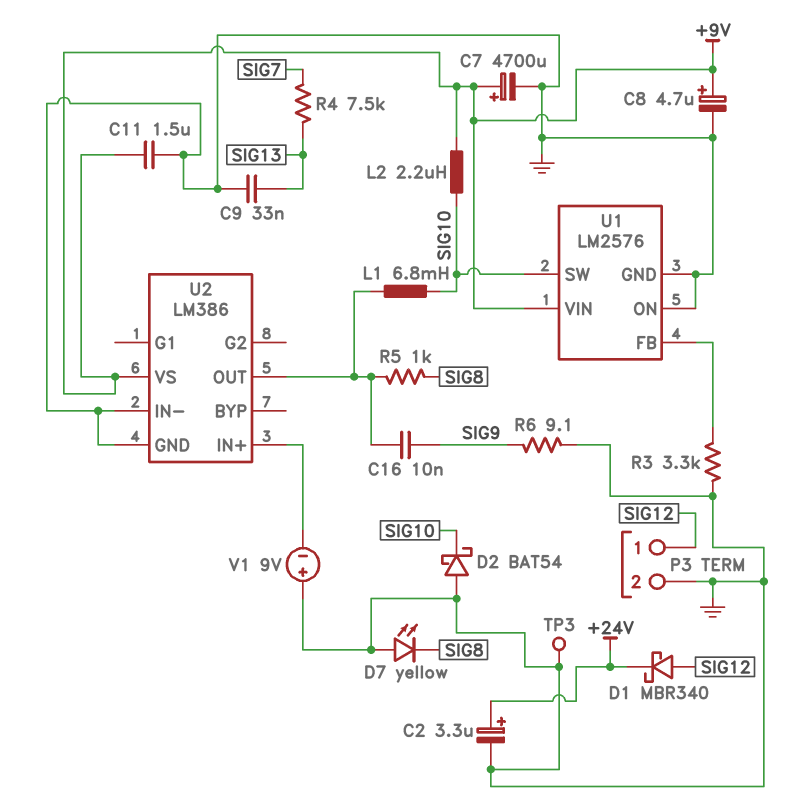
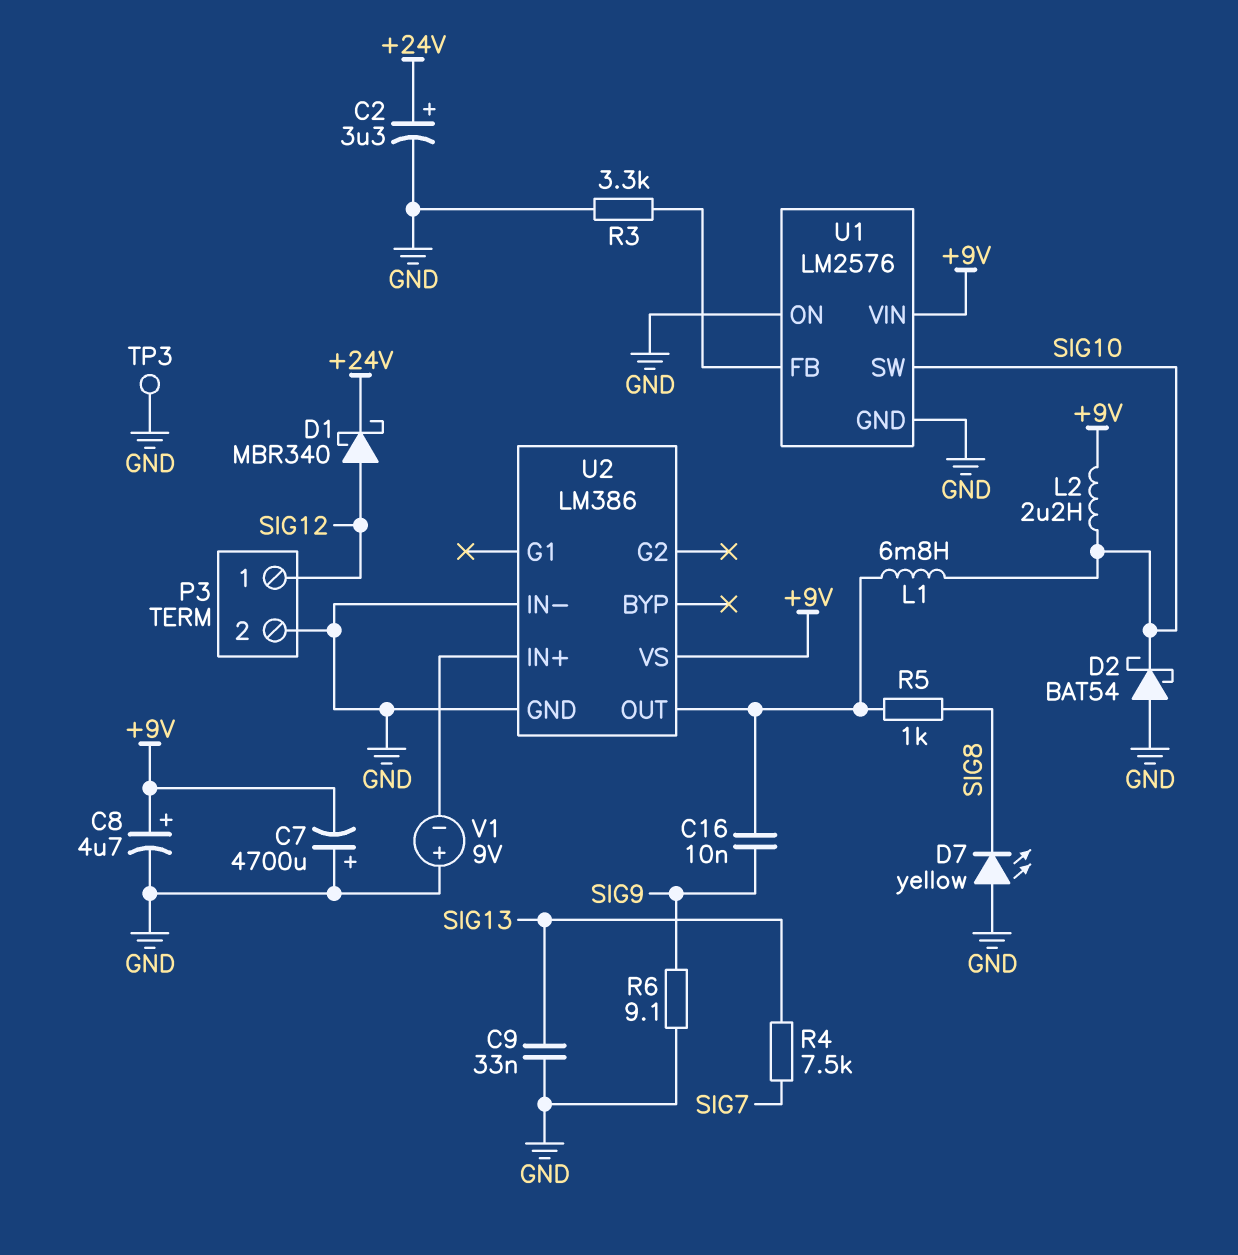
C7: 4700uF (plus +9V, minus GND) -> 4700uF (plus GND, minus +9V)
C11: 1.5uF (+9V, GND) -> none

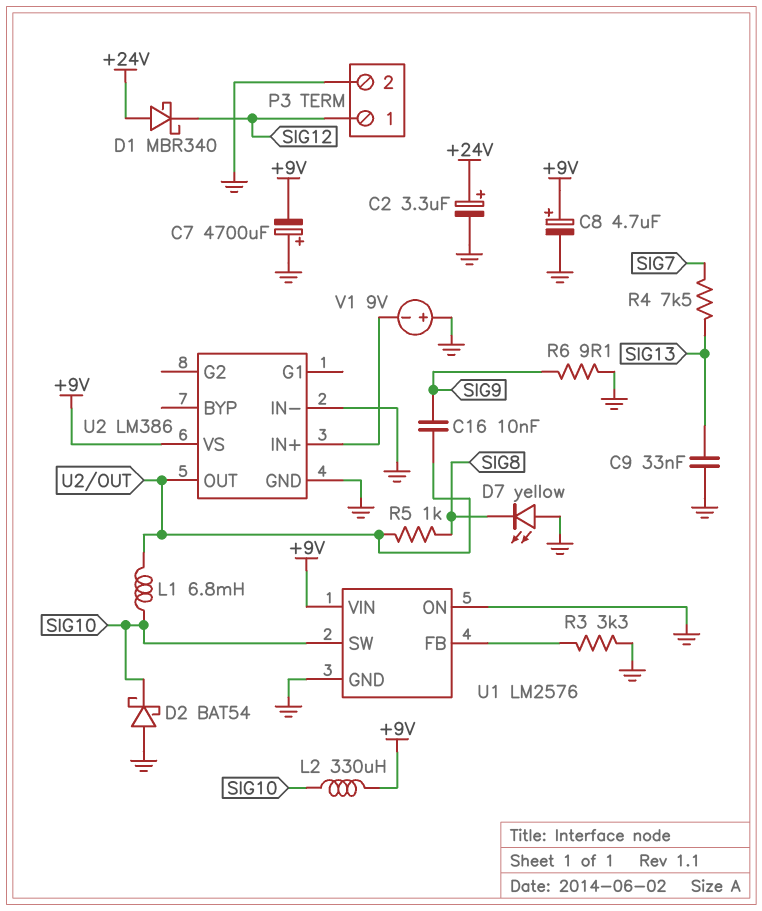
D1: schottky MBR340 (A SIG12, K +24V) -> schottky MBR340 (A +24V, K SIG12)
L2: 2.2uH (+9V, SIG10) -> 330uH (+9V, SIG10)
TP3: test point (GND) -> none

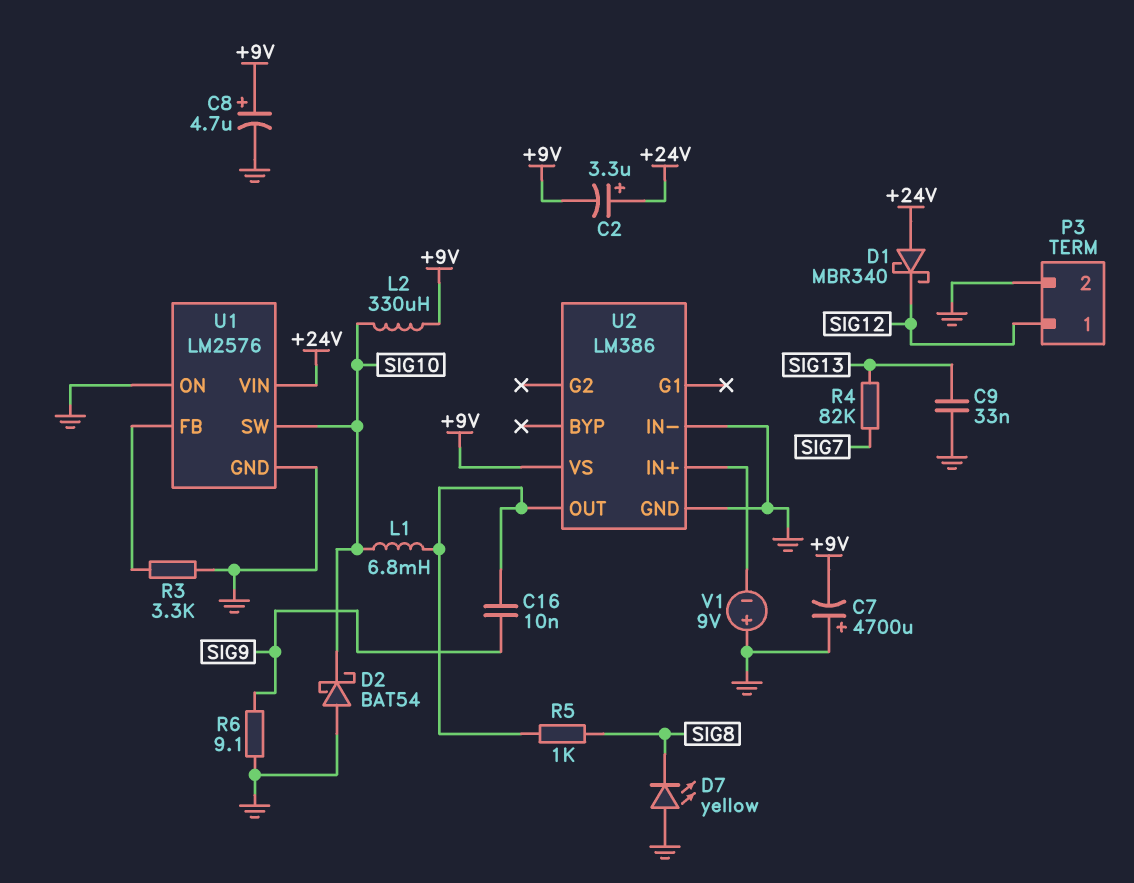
C2: 3.3uF (plus +24V, minus GND) -> 3.3uF (plus +24V, minus +9V)
R4: 7.5k (SIG7, SIG13) -> 82k (SIG7, SIG13)
U1 pin VIN: +9V -> +24V

